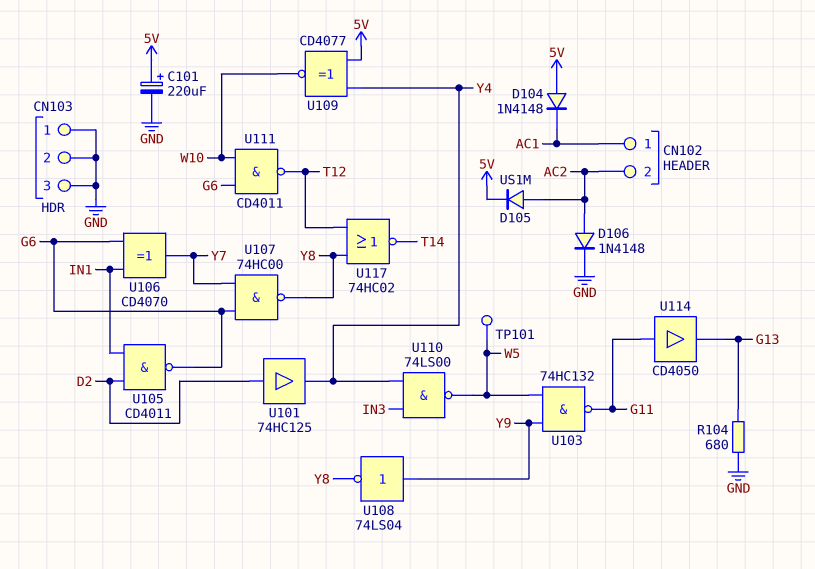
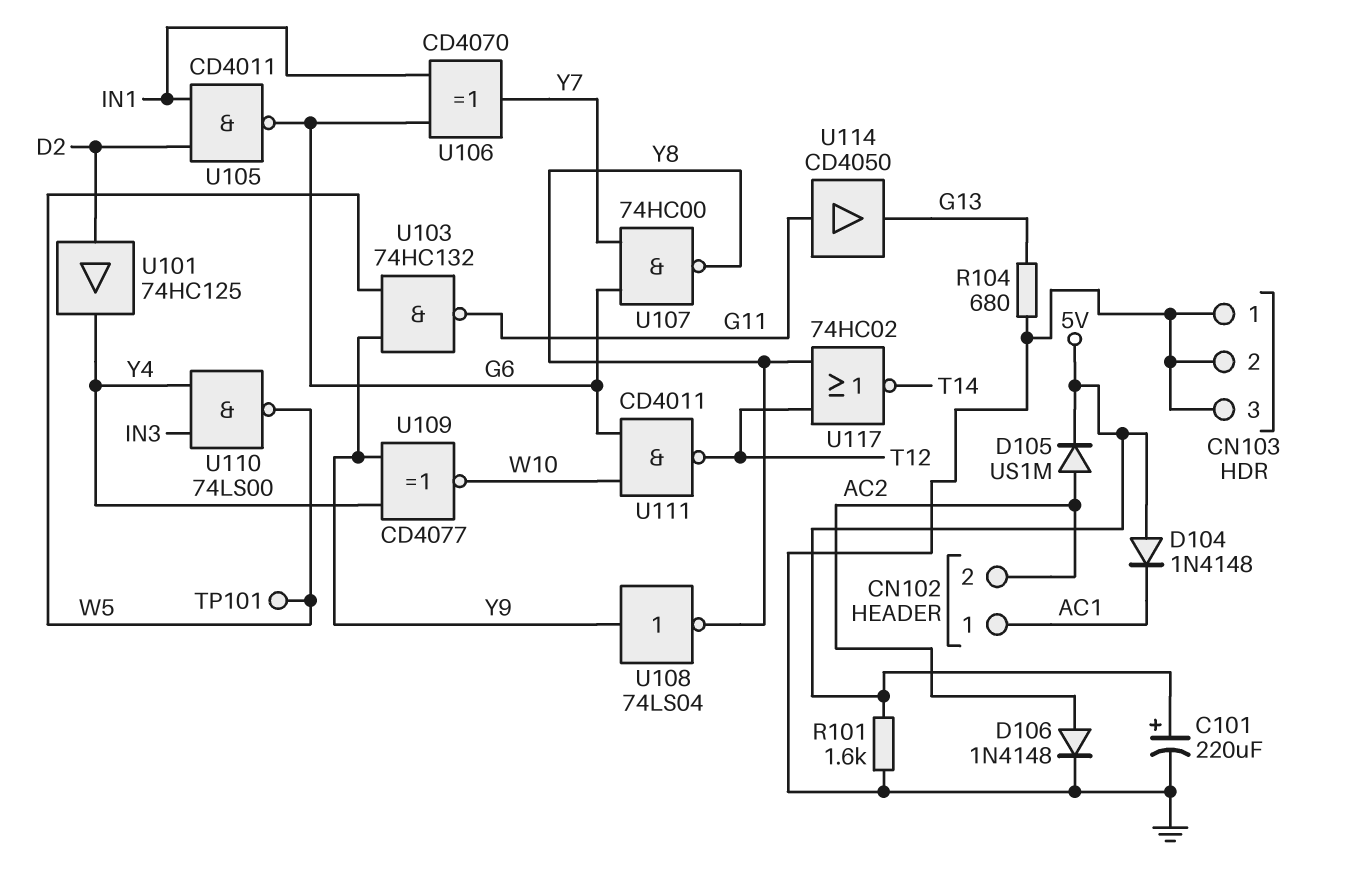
R101: none -> 1.6k (5V, GND)
U109: XNOR CD4077 (in 5V, in Y4, out W10) -> XNOR CD4077 (in Y4, in Y9, out W10)

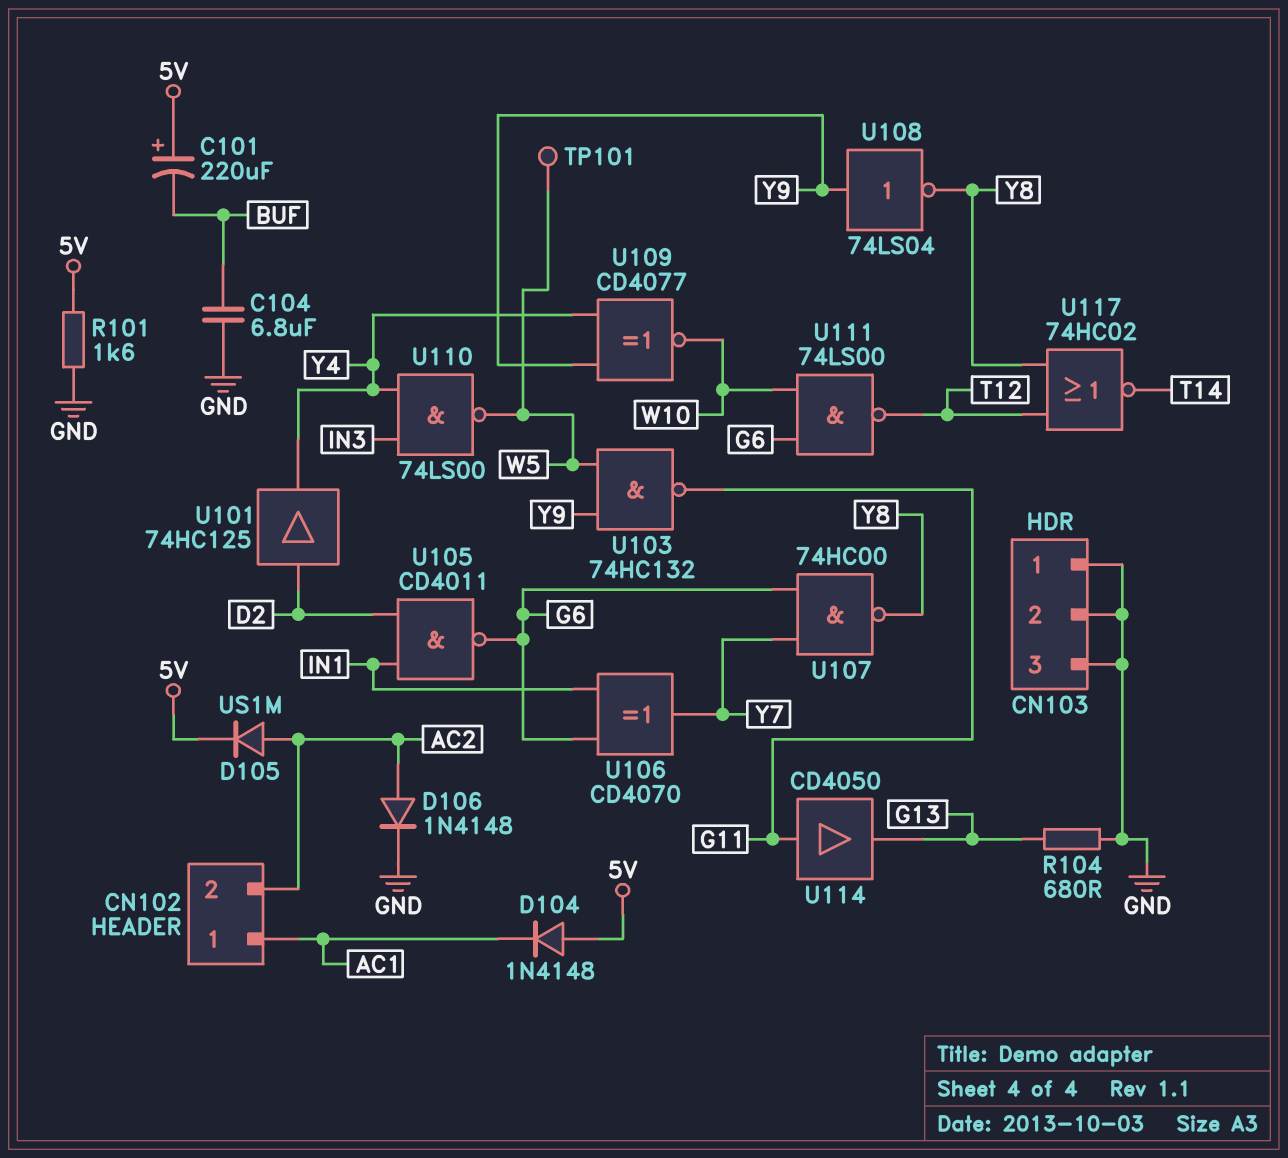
C101: 220uF (plus 5V, minus GND) -> 220uF (plus 5V, minus BUF)
C104: none -> 6.8uF (BUF, GND)
U111: NAND CD4011 (in G6, in W10, out T12) -> NAND 74LS00 (in G6, in W10, out T12)

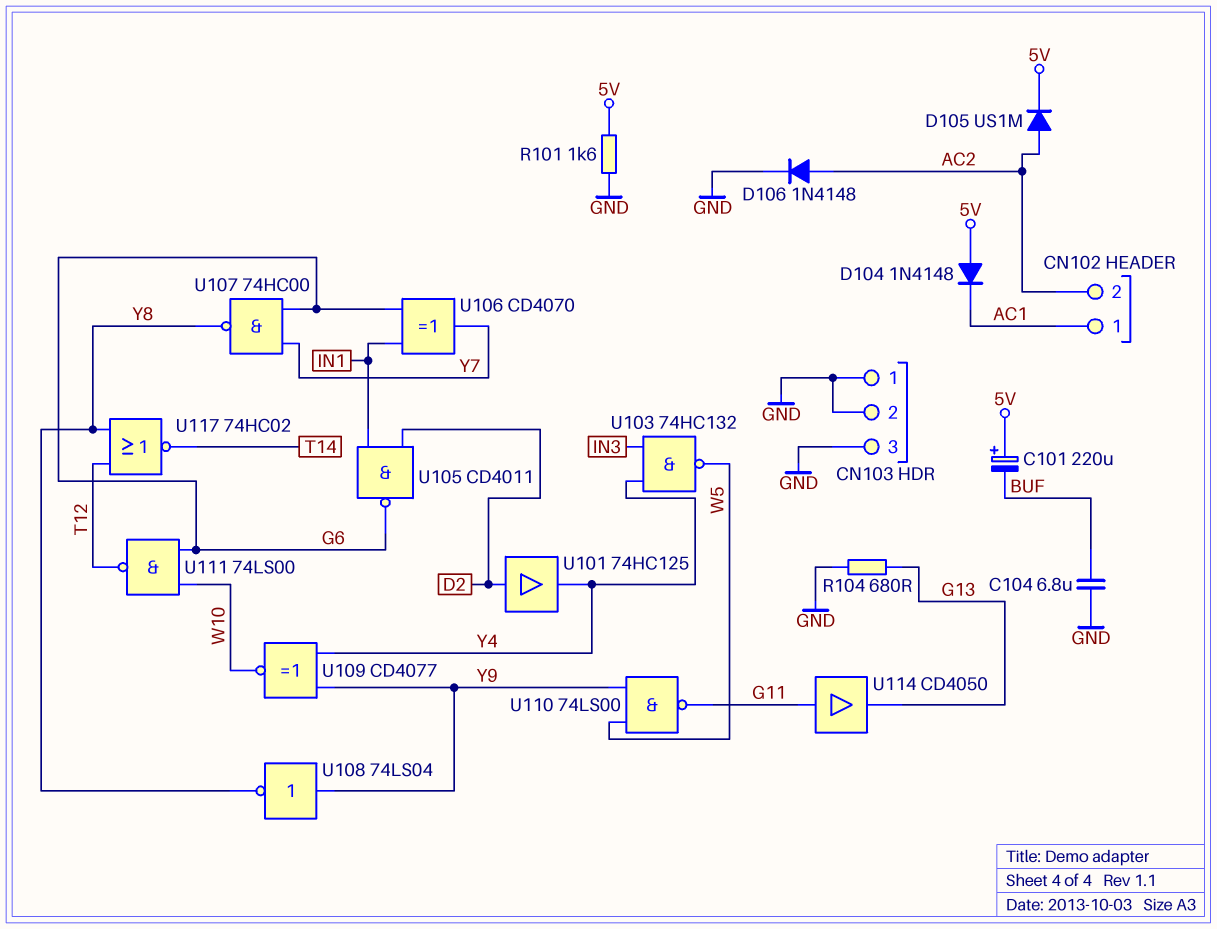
TP101: test point (W5) -> none
U103: NAND 74HC132 (in W5, in Y9, out G11) -> NAND 74HC132 (in IN3, in Y4, out W5)
U110: NAND 74LS00 (in IN3, in Y4, out W5) -> NAND 74LS00 (in W5, in Y9, out G11)

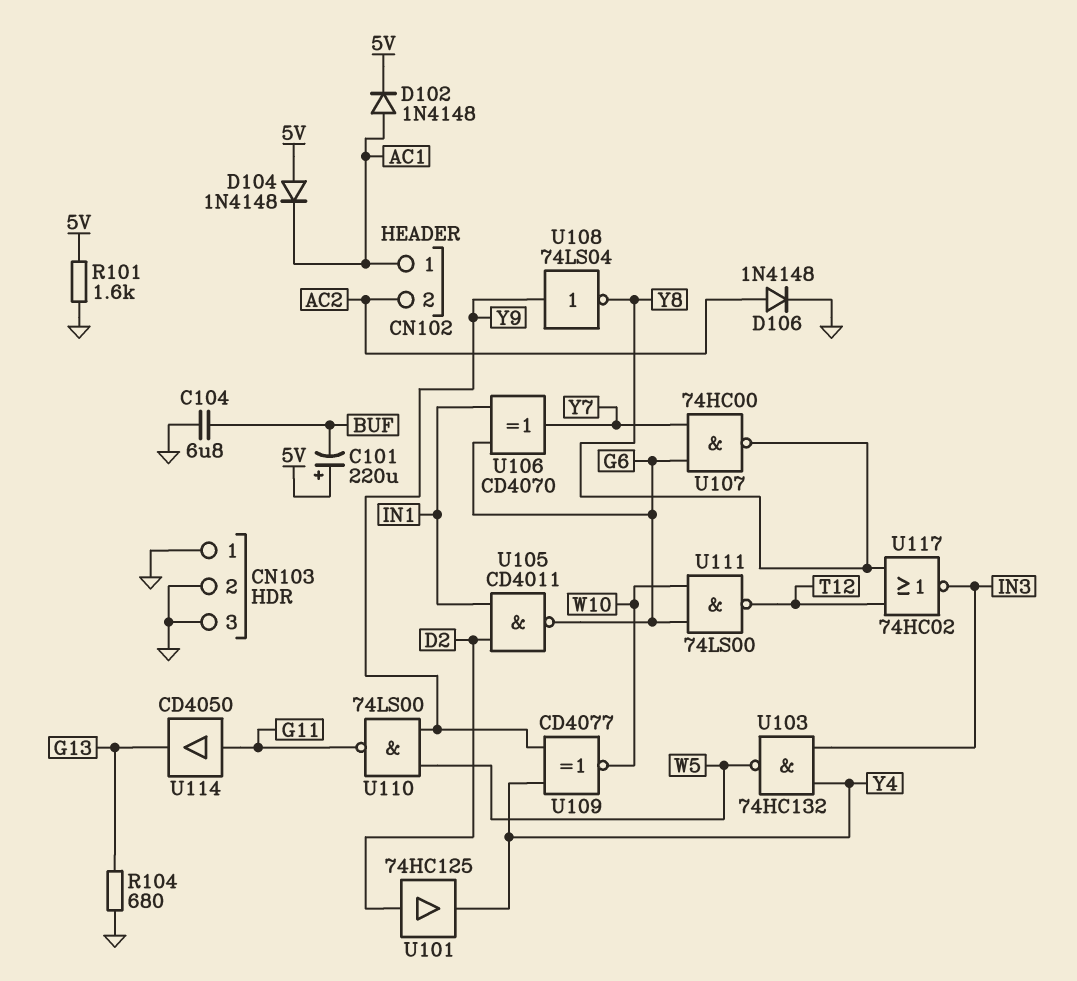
D102: none -> diode 1N4148 (A AC1, K 5V)
D105: diode US1M (A AC2, K 5V) -> none
U117: NOR 74HC02 (in T12, in Y8, out T14) -> NOR 74HC02 (in T12, in Y8, out IN3)

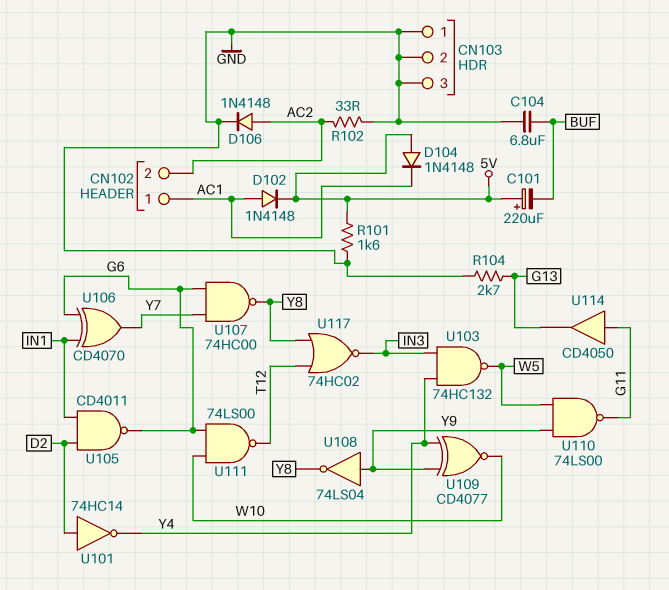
R102: none -> 33 (AC2, GND)
R104: 680 (G13, GND) -> 2.7k (G13, GND)
U101: buffer 74HC125 (in D2, out Y4) -> NOT 74HC14 (in D2, out Y4)

